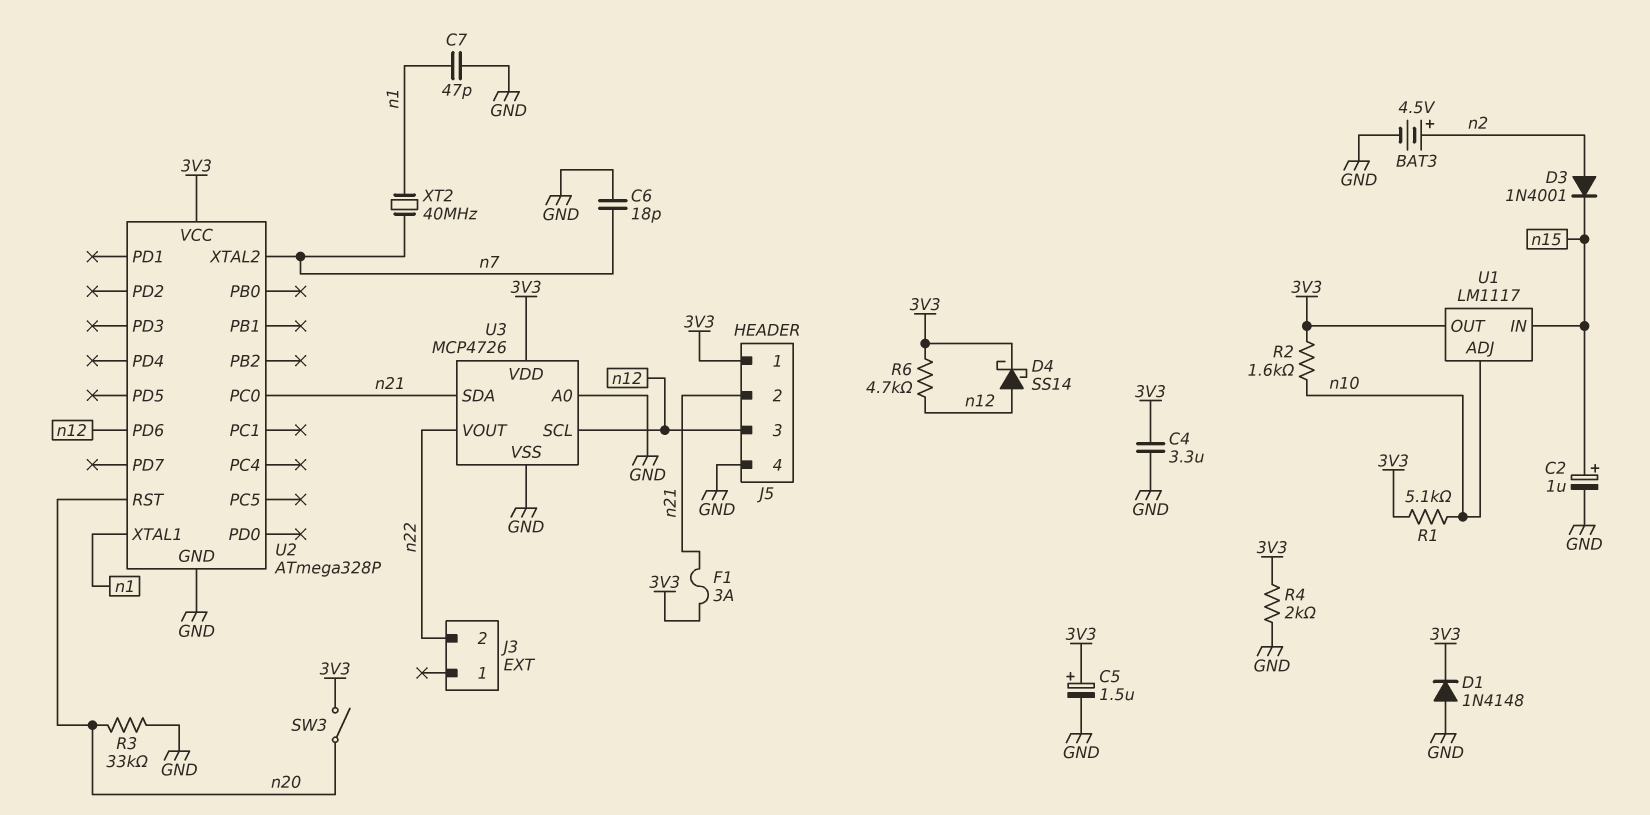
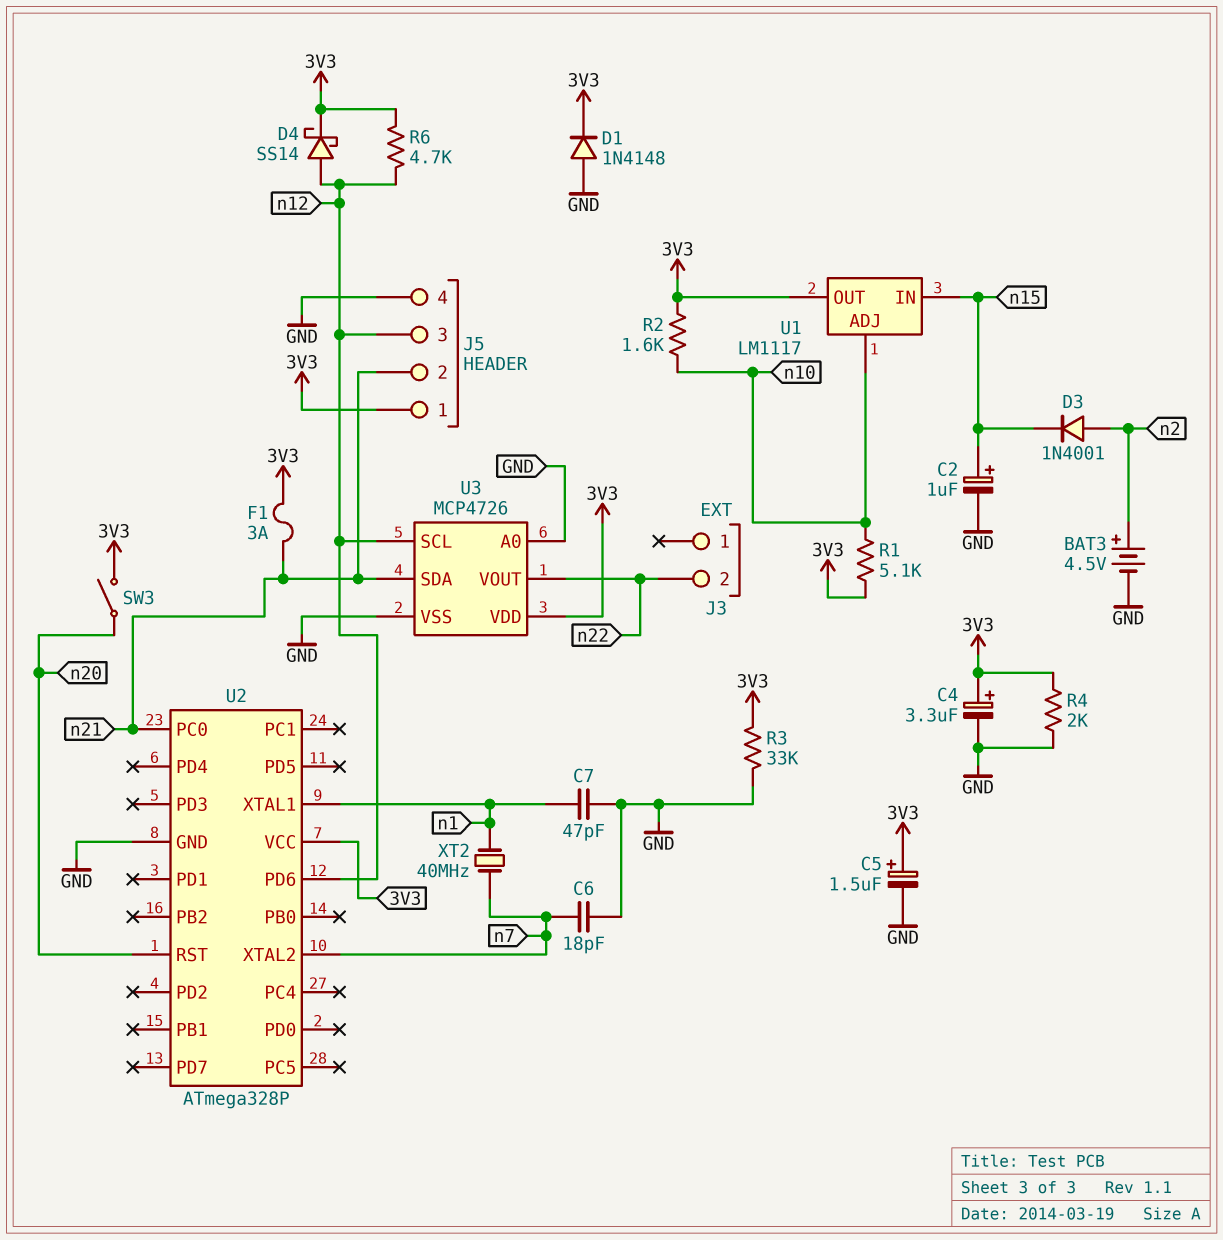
C4: 3.3uF (3V3, GND) -> 3.3uF (plus 3V3, minus GND)
R3: 33k (GND, n20) -> 33k (3V3, GND)

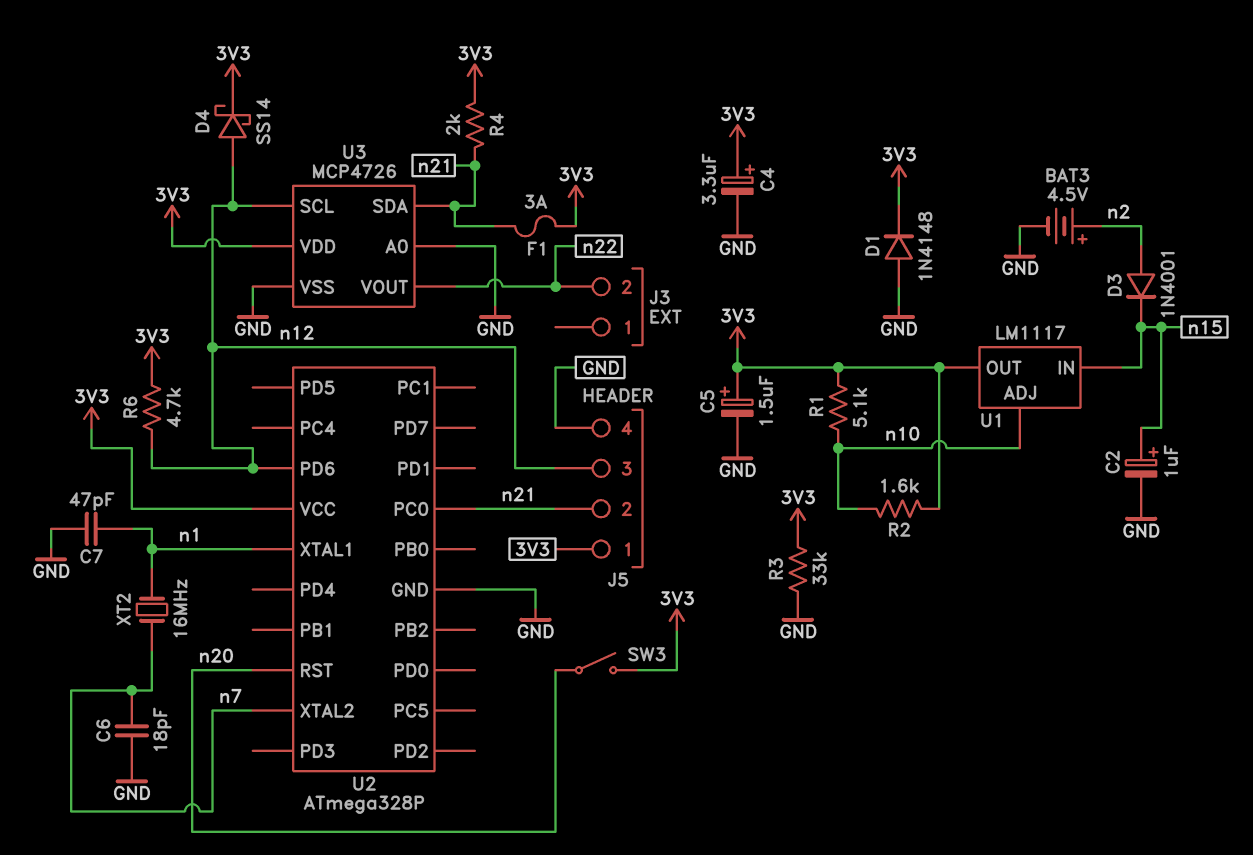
R4: 2k (3V3, GND) -> 2k (3V3, n21)
XT2: 40MHz (n1, n7) -> 16MHz (n1, n7)

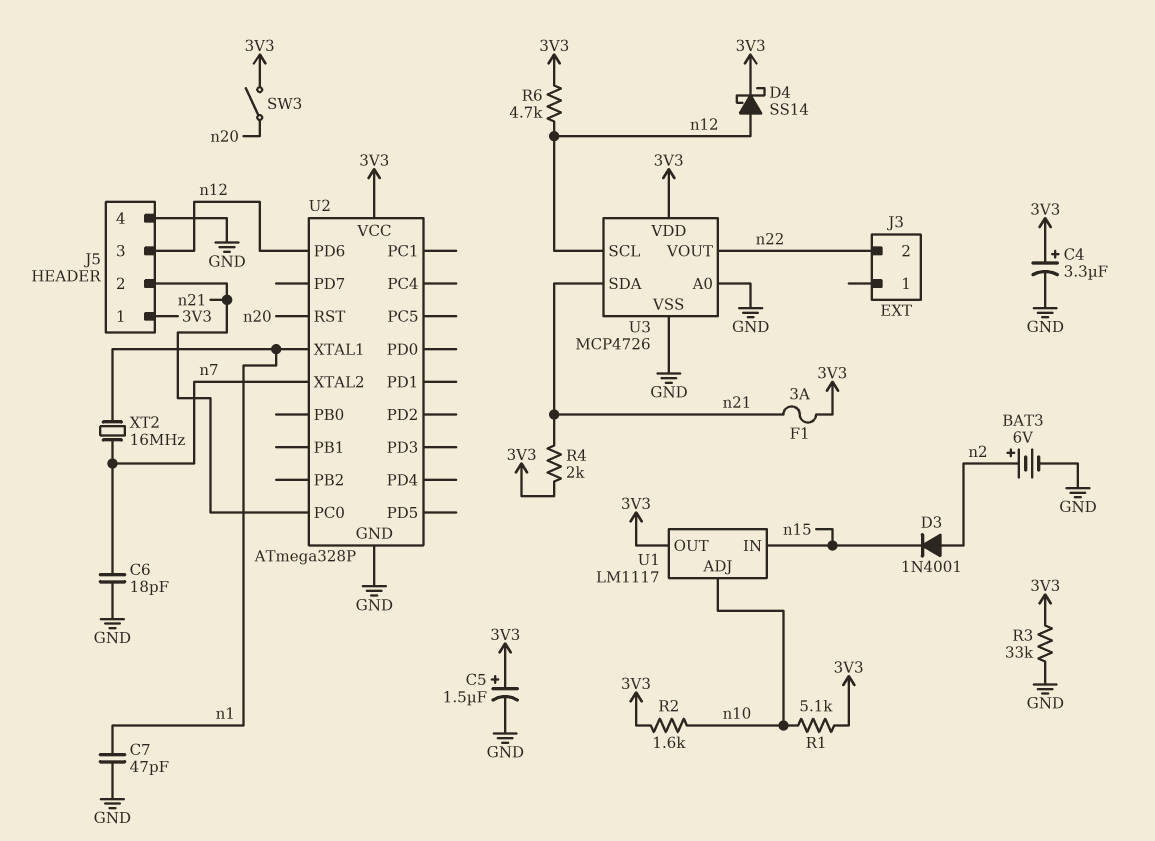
BAT3: 4.5V (plus n2, minus GND) -> 6V (plus n2, minus GND)
C2: 1uF (plus n15, minus GND) -> none
D1: diode 1N4148 (A GND, K 3V3) -> none

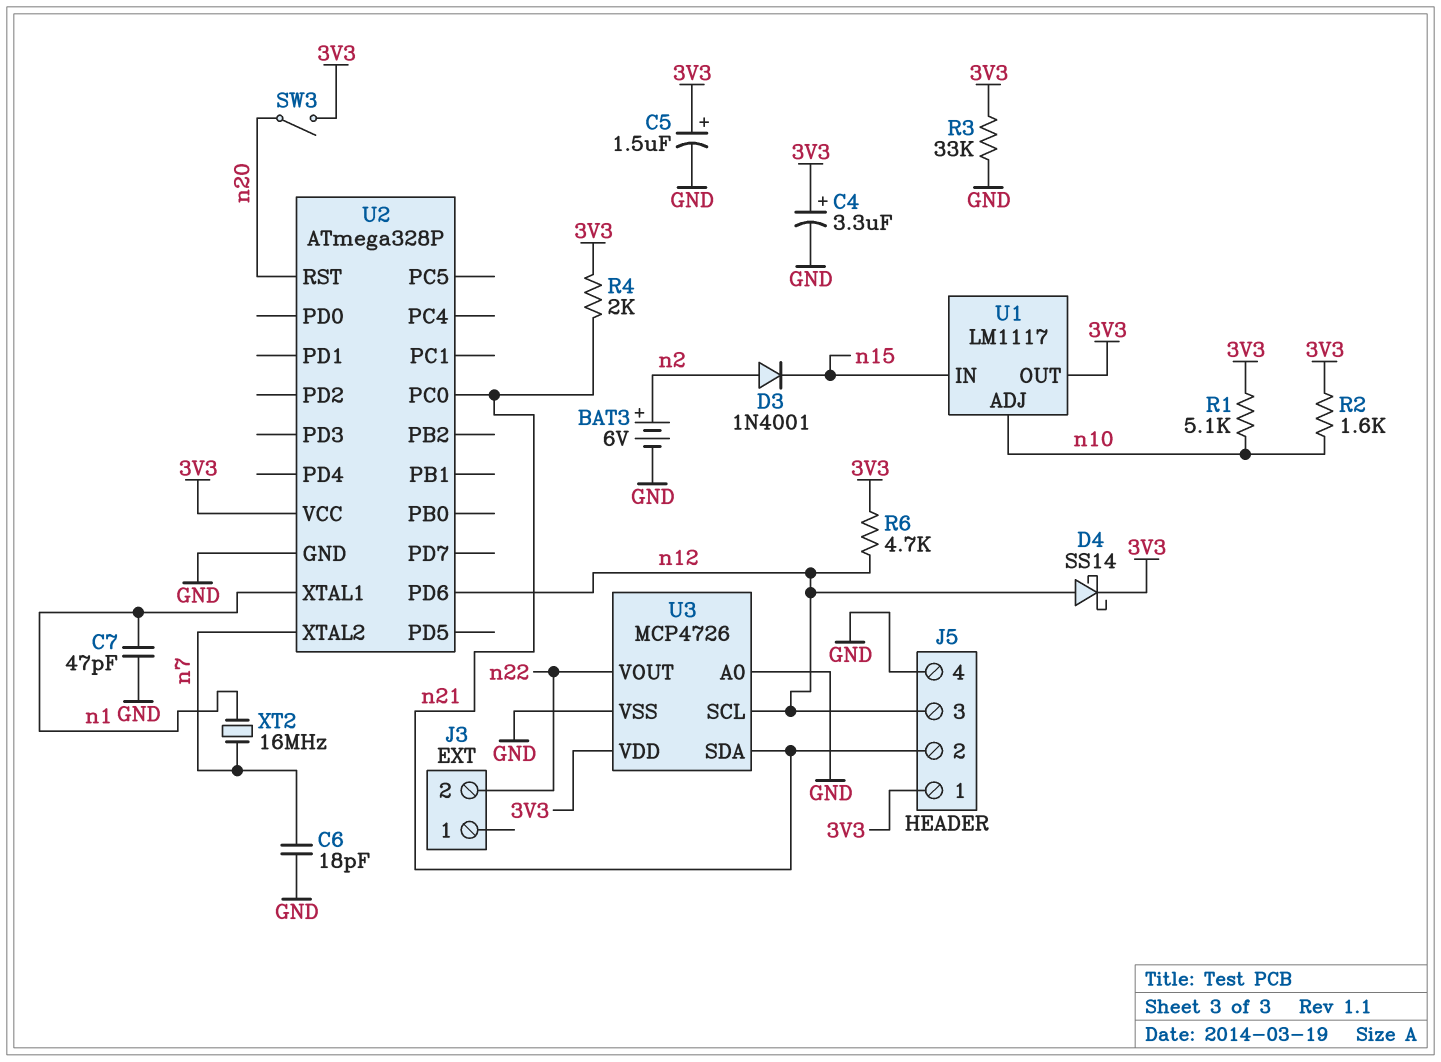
F1: 3A (3V3, n21) -> none

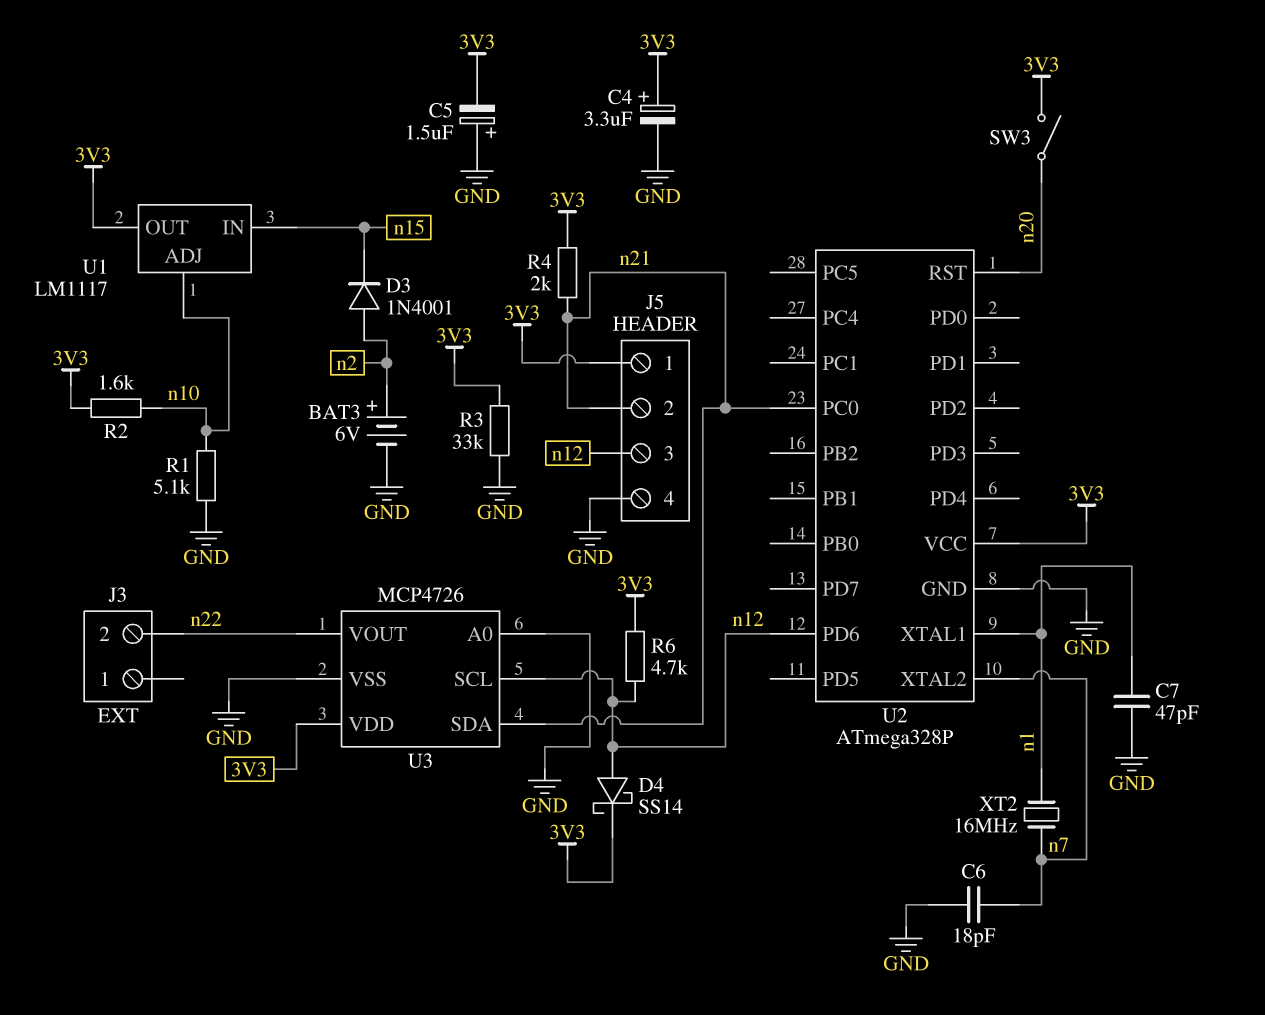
C5: 1.5uF (plus 3V3, minus GND) -> 1.5uF (plus GND, minus 3V3)
R1: 5.1k (3V3, n10) -> 5.1k (GND, n10)

